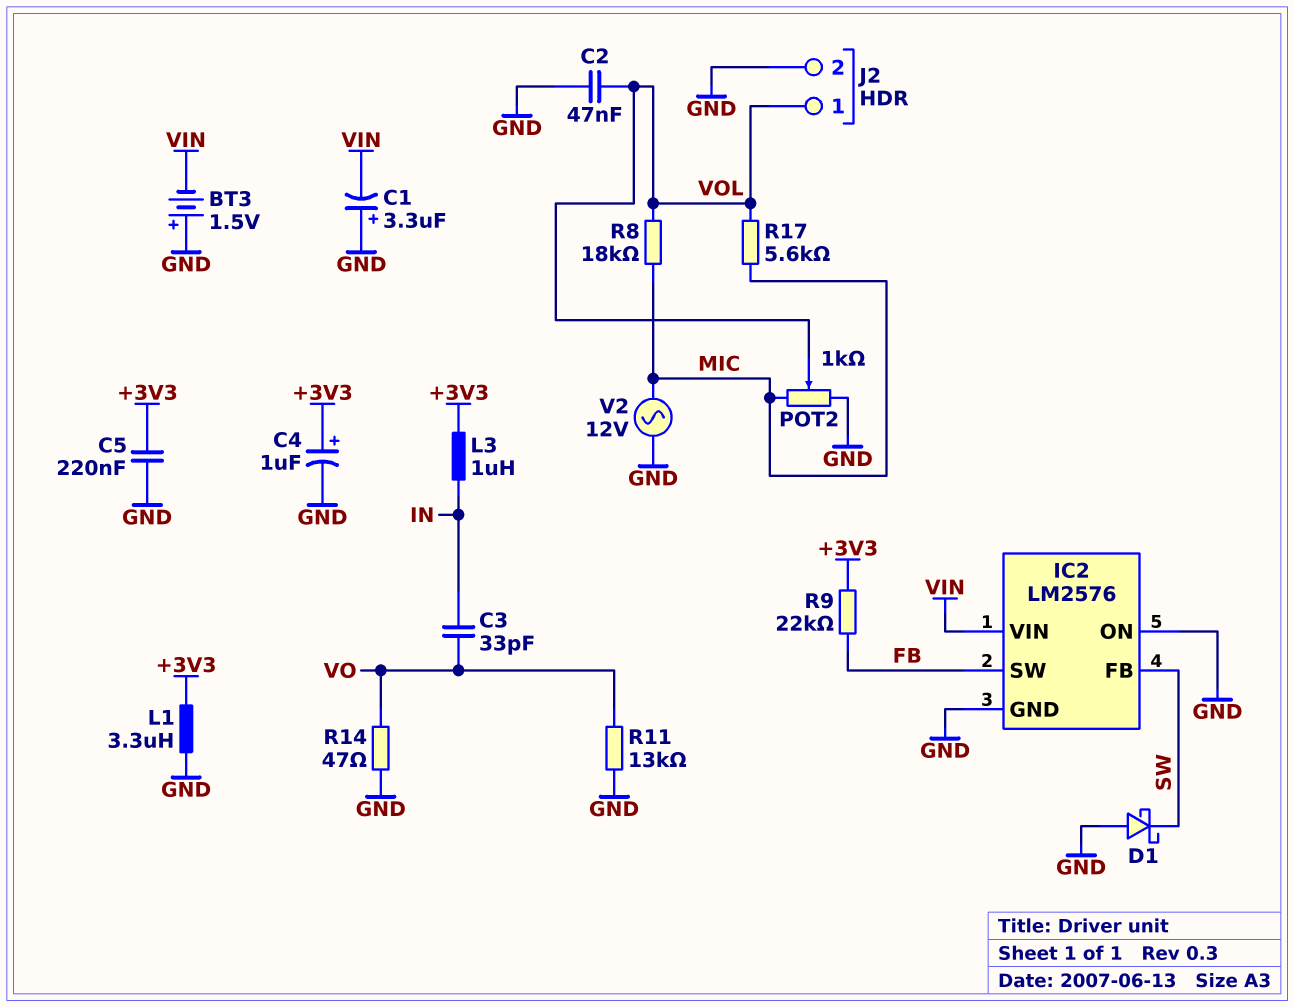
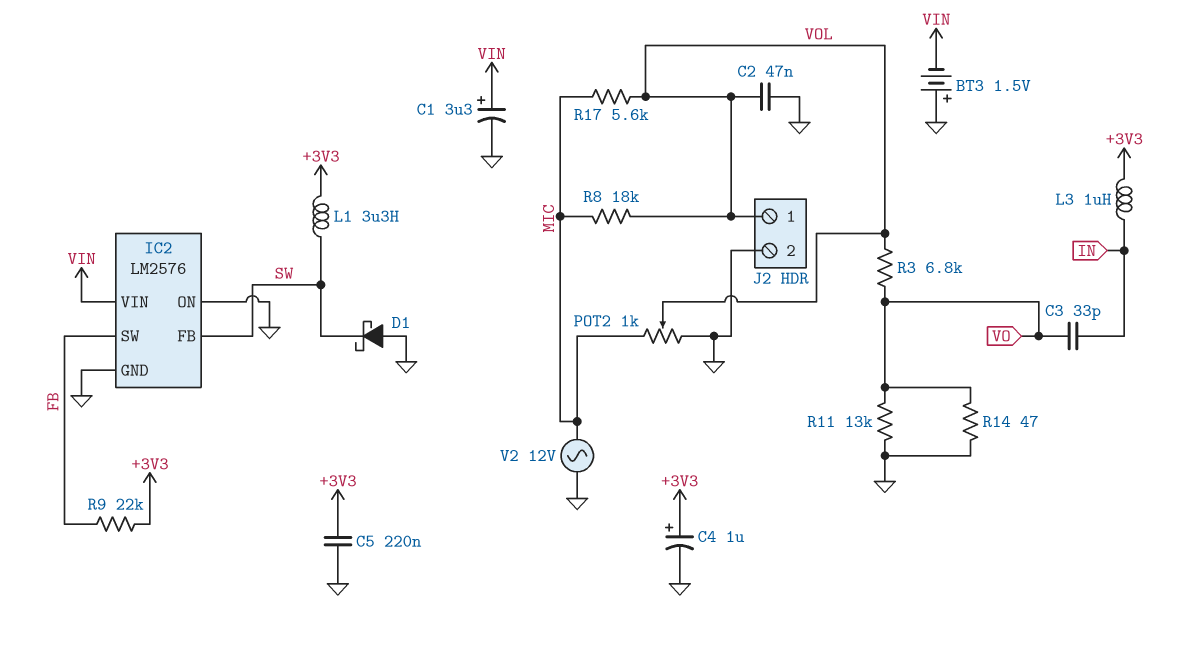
C1: 3.3uF (plus GND, minus VIN) -> 3.3uF (plus VIN, minus GND)
L1: 3.3uH (+3V3, GND) -> 3.3uH (+3V3, SW)
R3: none -> 6.8k (VO, VOL)

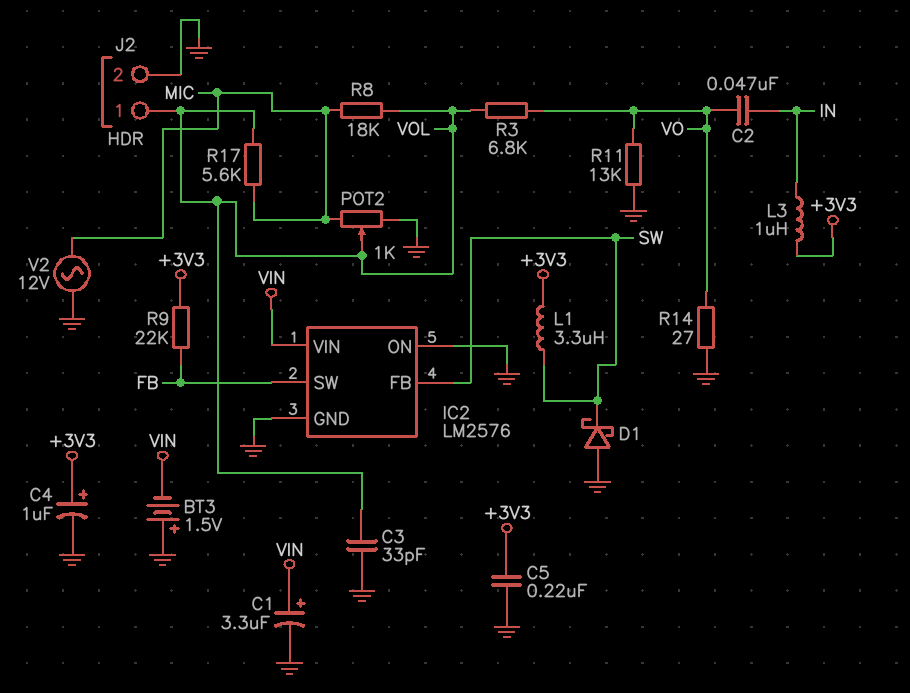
C2: 47nF (GND, VOL) -> 47nF (IN, VO)
C3: 33pF (IN, VO) -> 33pF (GND, VOL)
R14: 47 (GND, VO) -> 27 (GND, VO)

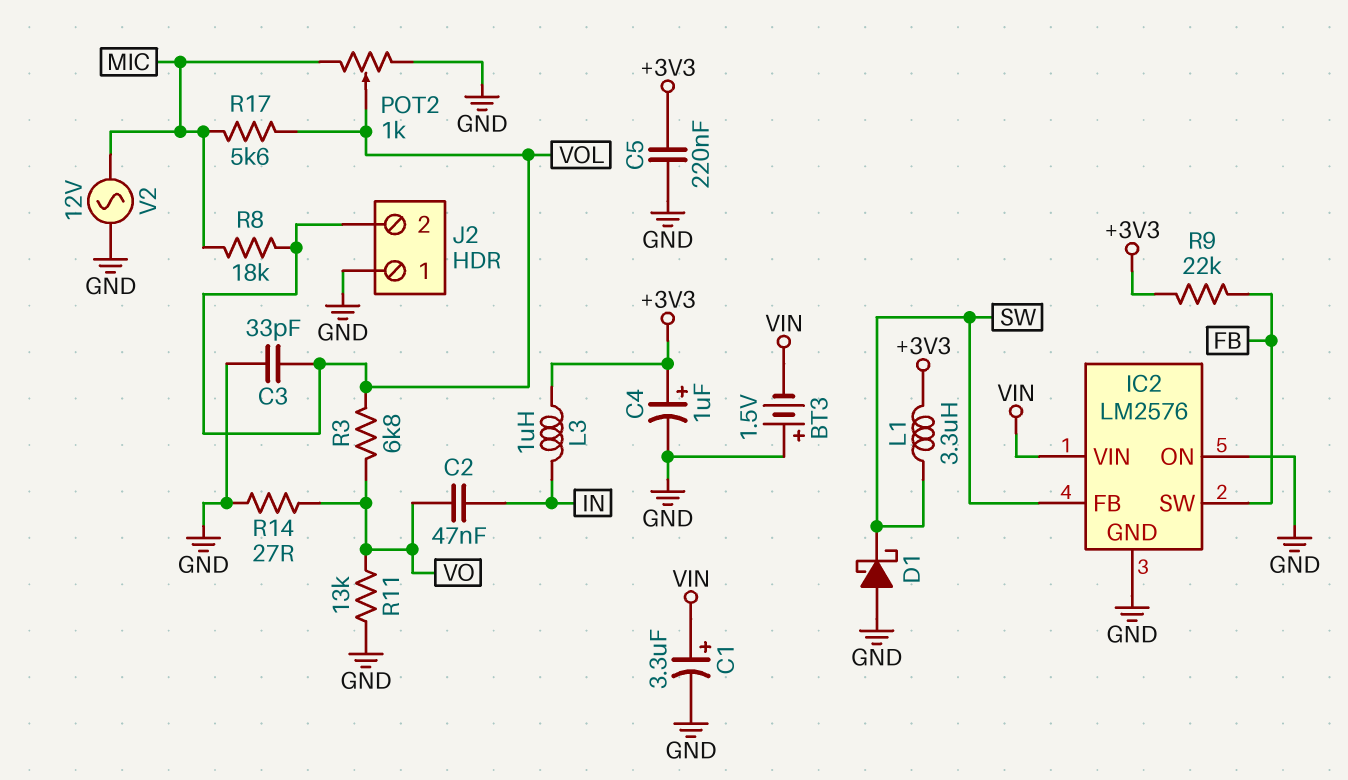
J2 pin 1: VOL -> GND
J2 pin 2: GND -> VOL

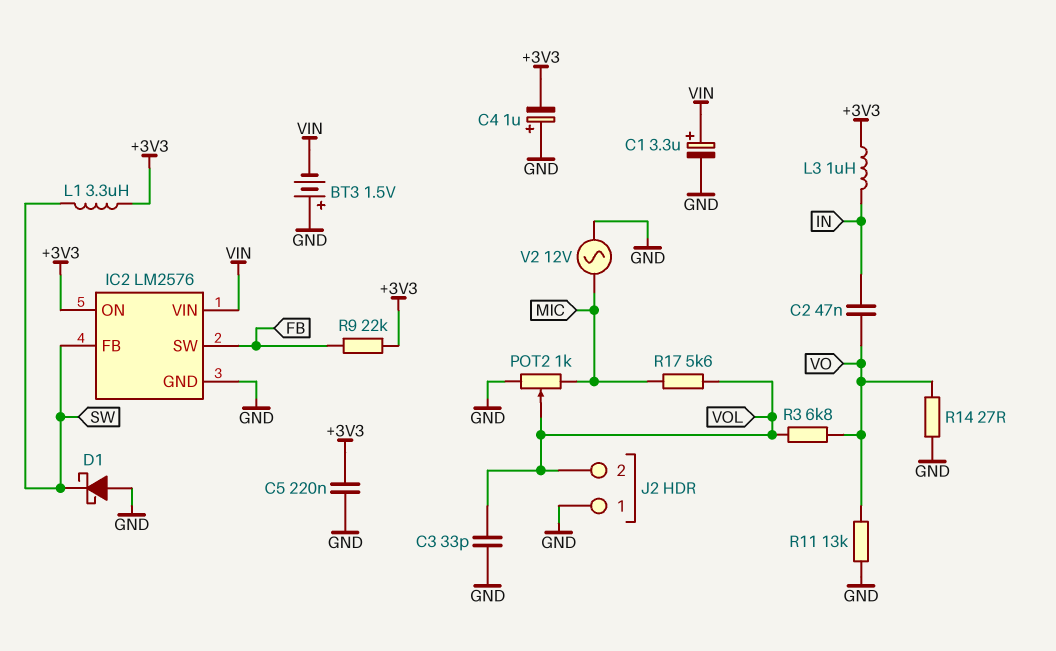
C4: 1uF (plus +3V3, minus GND) -> 1uF (plus GND, minus +3V3)
IC2 pin ON: GND -> +3V3
R8: 18k (MIC, VOL) -> none

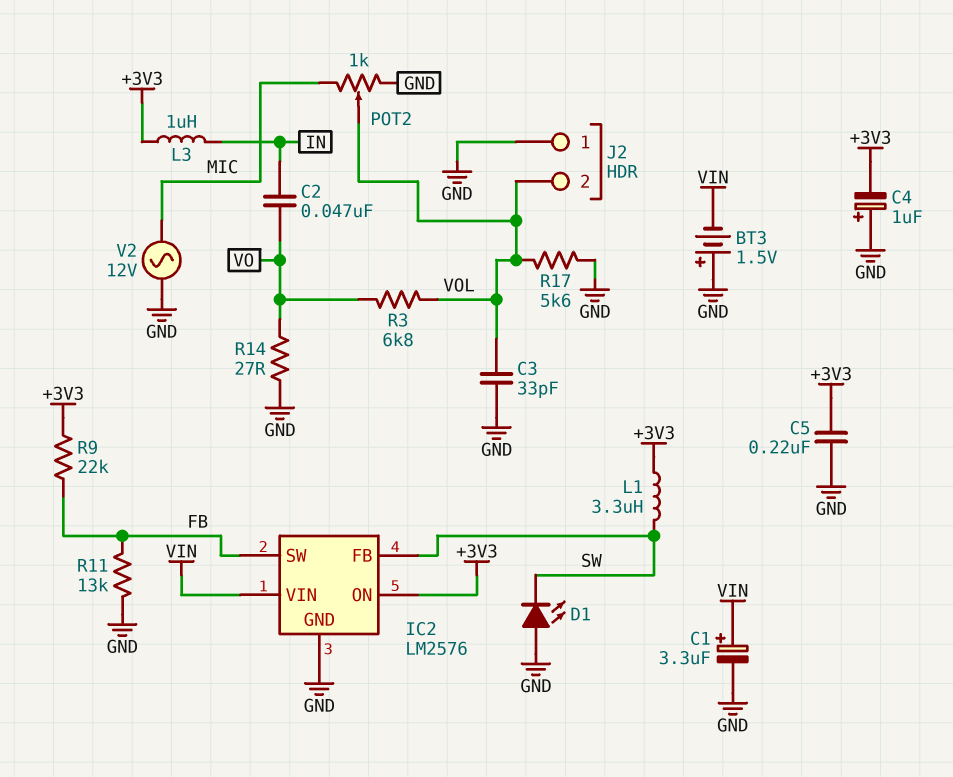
D1: schottky (A GND, K SW) -> LED (A GND, K SW)
R11: 13k (GND, VO) -> 13k (FB, GND)
R17: 5.6k (MIC, VOL) -> 5.6k (GND, VOL)

